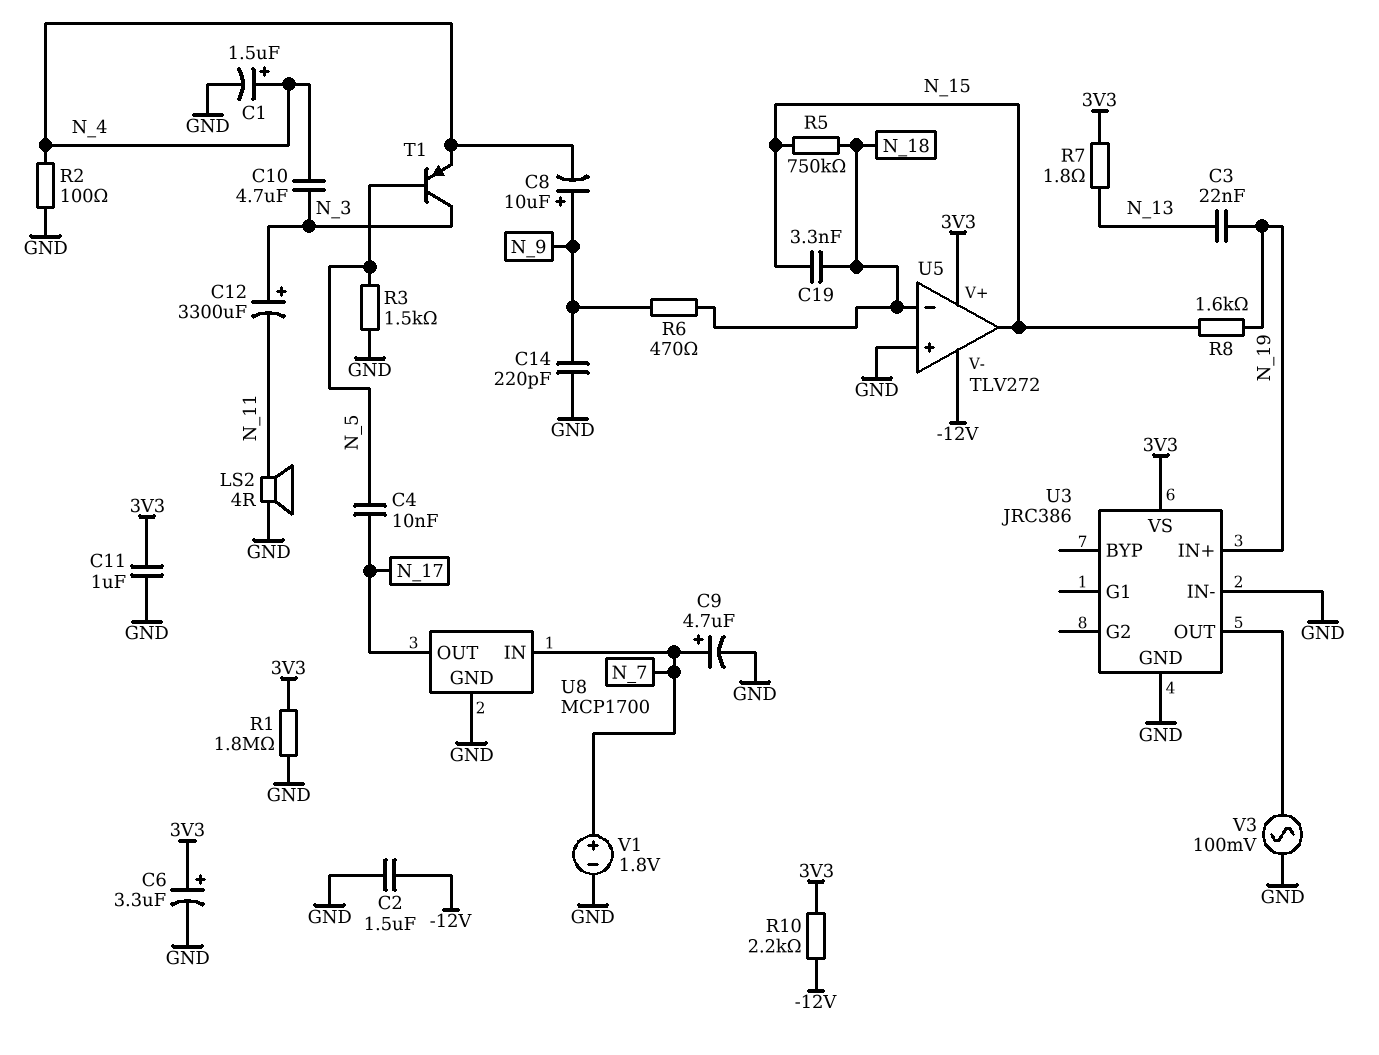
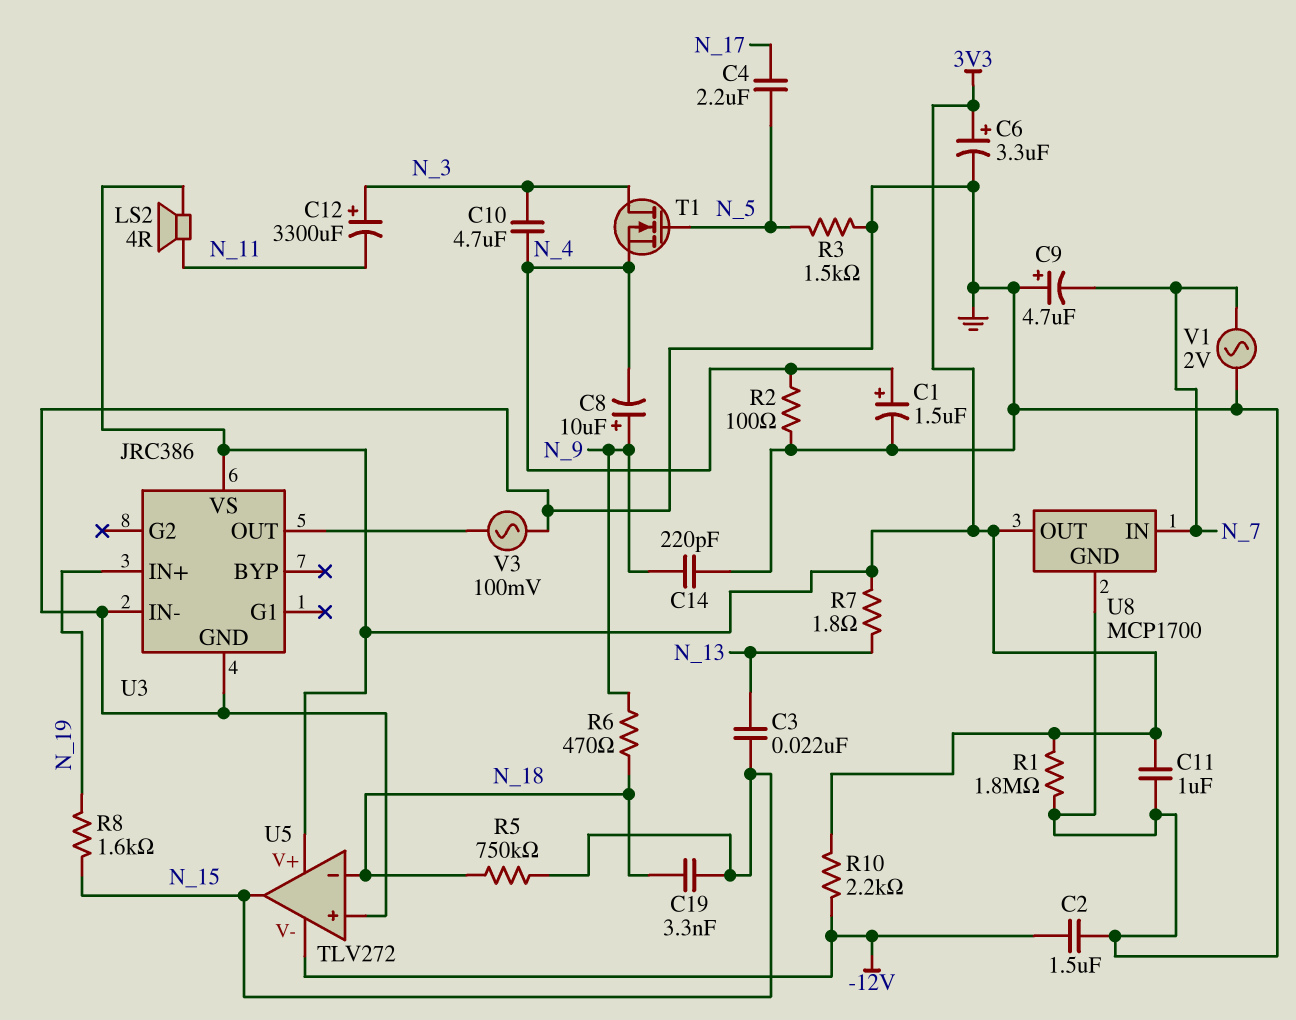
C3: 22nF (N_13, N_19) -> 22nF (N_13, N_15)
C4: 10nF (N_5, N_17) -> 2.2uF (N_5, N_17)
C9: 4.7uF (plus N_7, minus GND) -> 4.7uF (plus GND, minus N_7)
LS2: speaker 4R (GND, N_11) -> speaker 4R (3V3, N_11)
T1: PNP (B N_5, C N_3, E N_4) -> NMOS (G N_5, D N_3, S N_4)
U8 pin OUT: N_17 -> 3V3
V1: 1.8V (plus N_7, minus GND) -> AC 2V (GND, N_7)

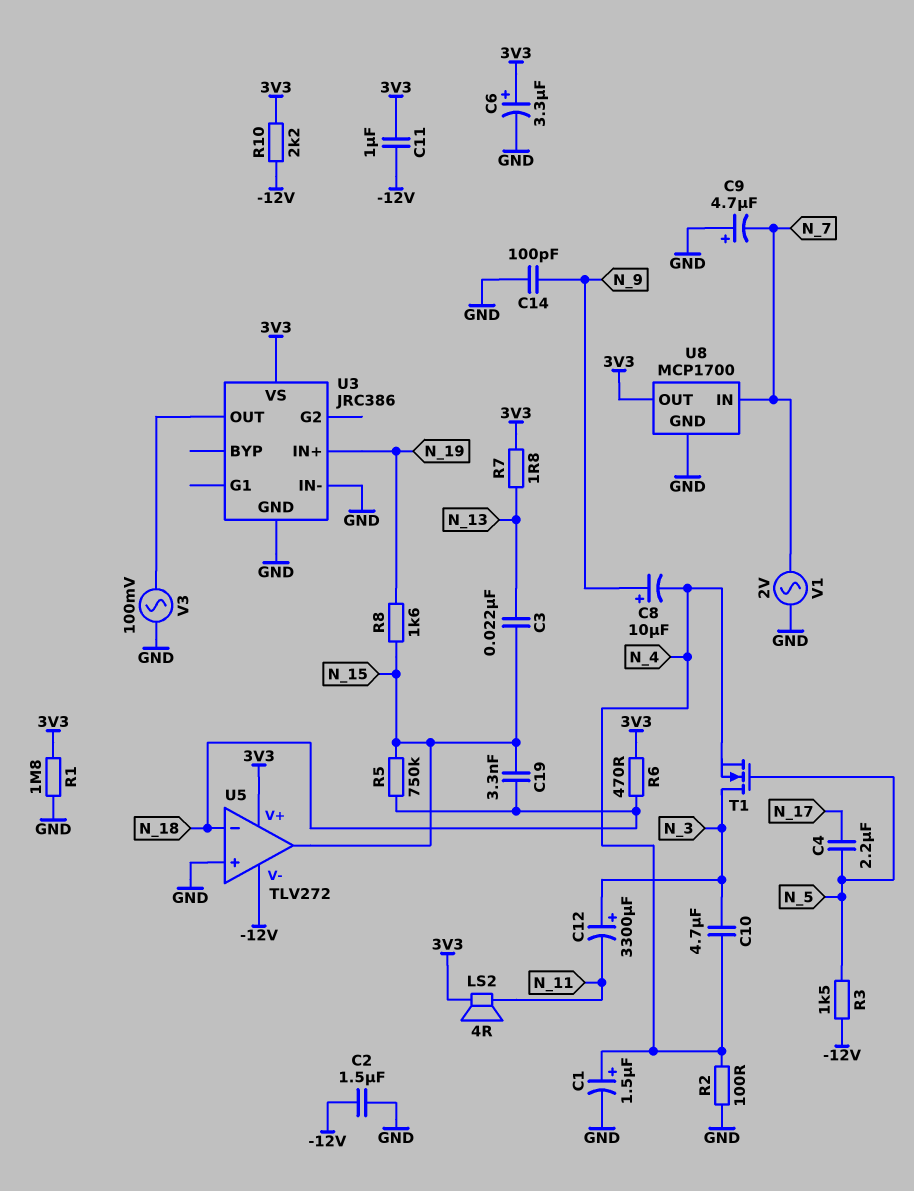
C11: 1uF (3V3, GND) -> 1uF (-12V, 3V3)
C14: 220pF (GND, N_9) -> 100pF (GND, N_9)
R3: 1.5k (GND, N_5) -> 1.5k (-12V, N_5)
R6: 470 (N_9, N_18) -> 470 (3V3, N_18)

